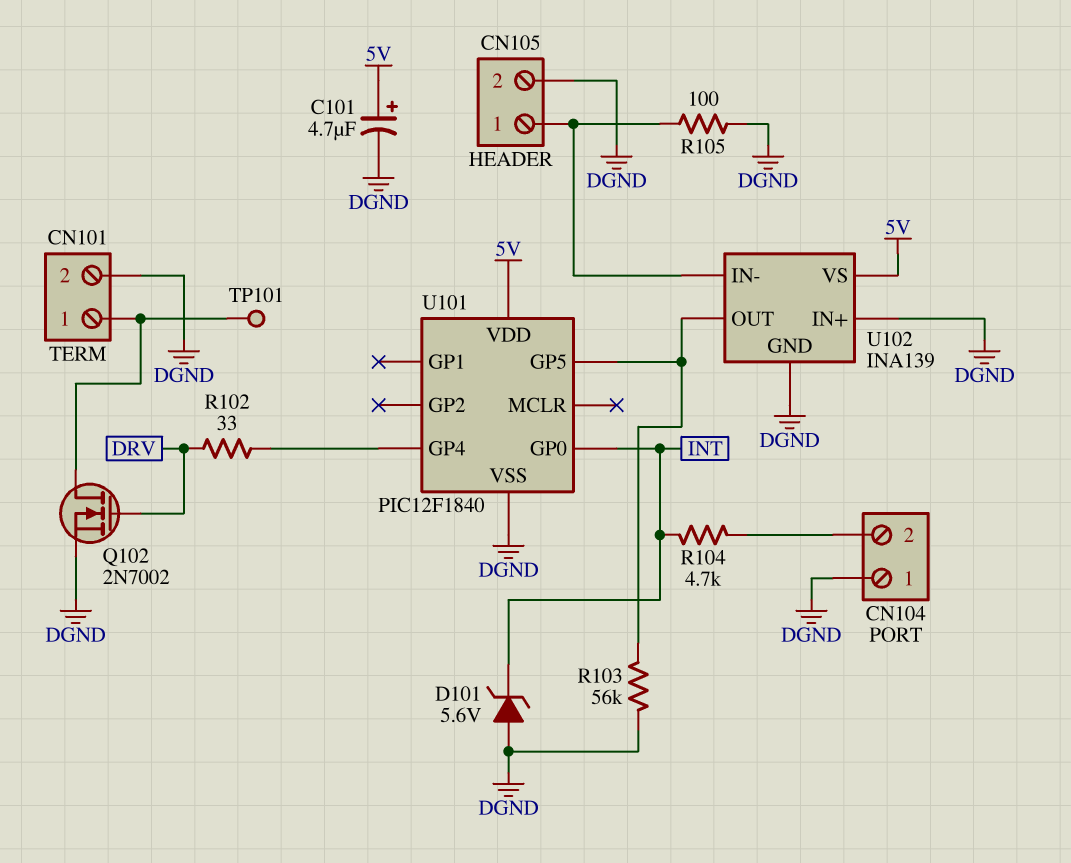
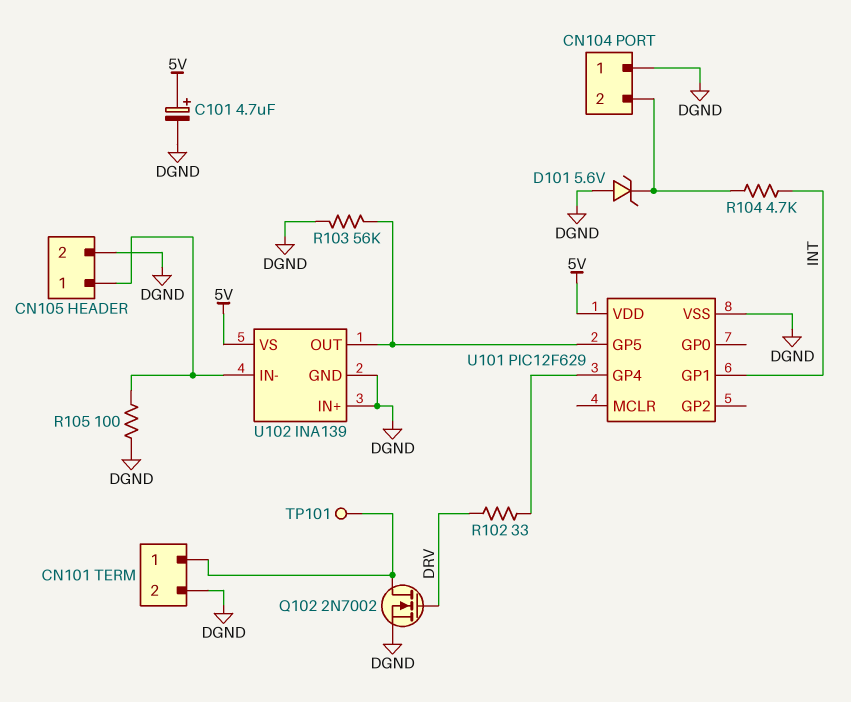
D101: zener 5.6V (A DGND, K INT) -> zener 5.6V (A DGND, K CN104/2)
U101: PIC12F1840 -> PIC12F629
U101 pin GP0: INT -> none
U101 pin GP1: none -> INT

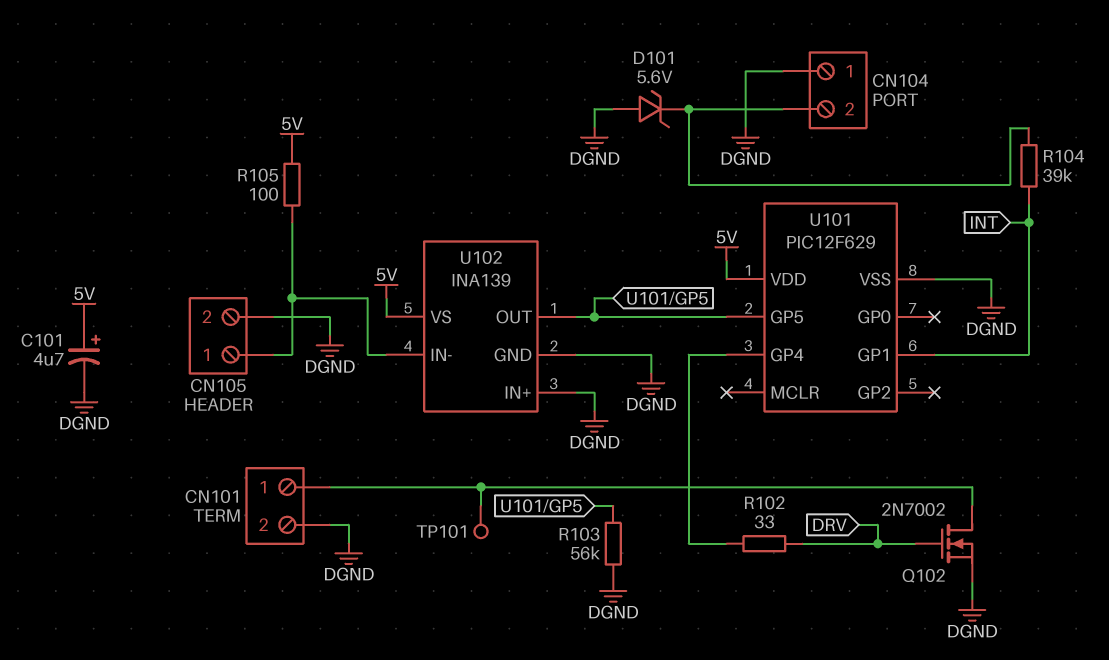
R104: 4.7k (CN104/2, INT) -> 39k (CN104/2, INT)
R105: 100 (CN105/1, DGND) -> 100 (5V, CN105/1)

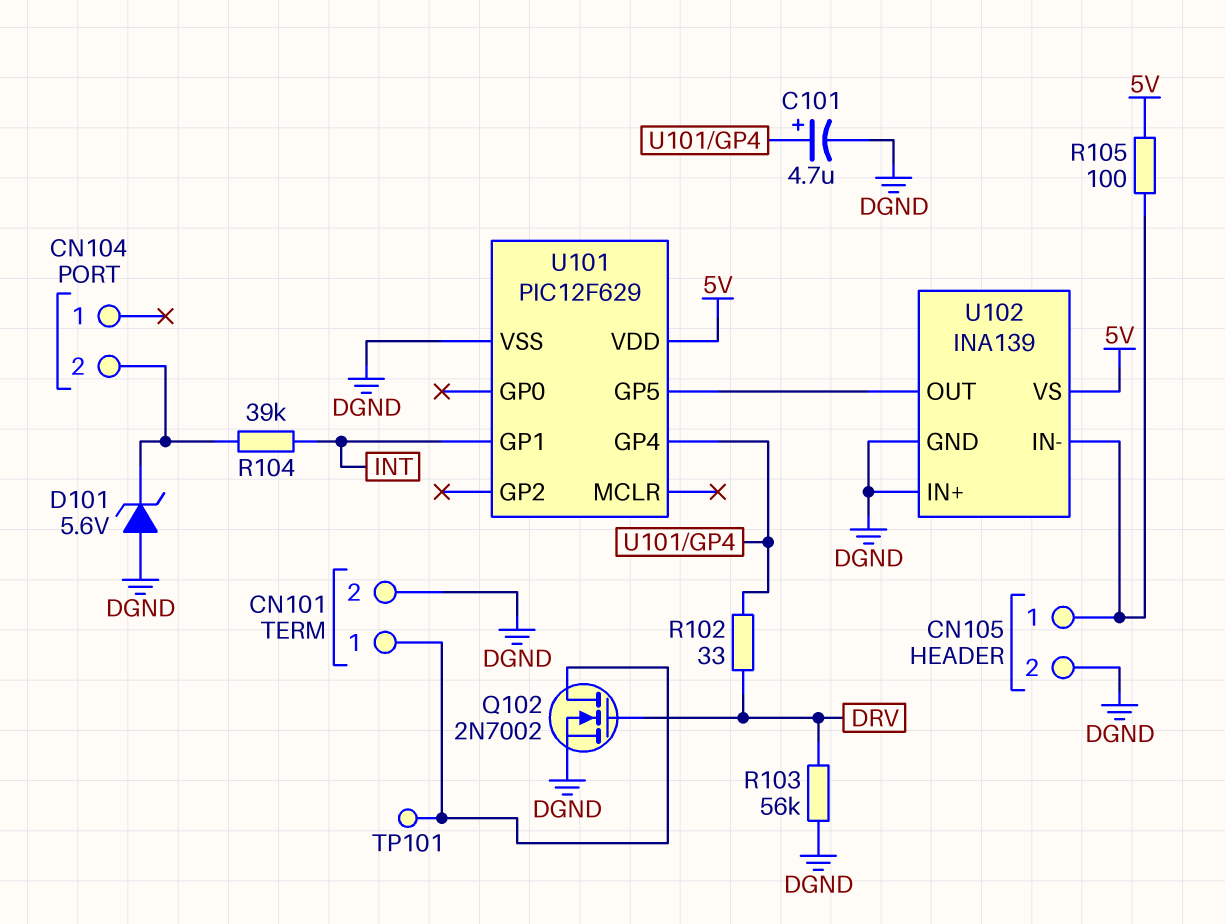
C101: 4.7uF (plus 5V, minus DGND) -> 4.7uF (plus U101/GP4, minus DGND)
CN104 pin 1: DGND -> none
R103: 56k (DGND, U101/GP5) -> 56k (DGND, DRV)

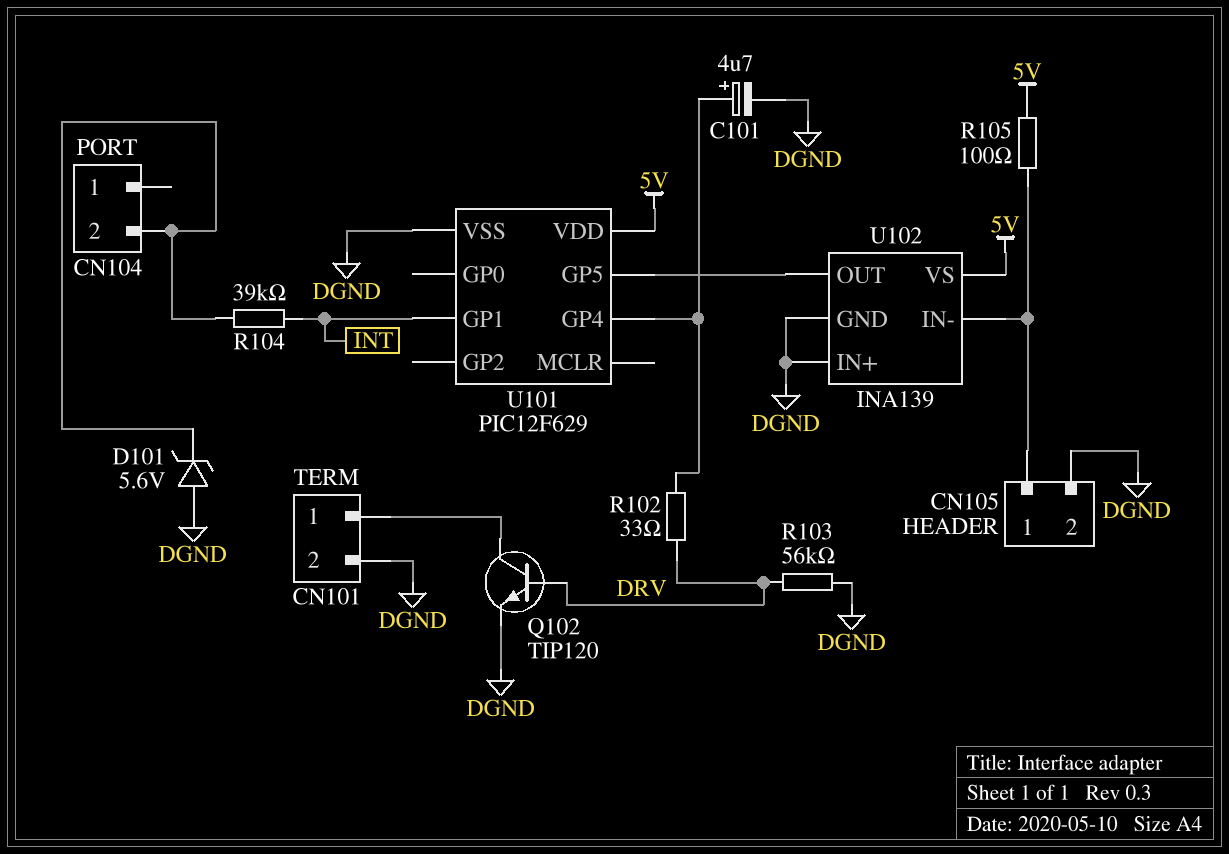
Q102: NMOS 2N7002 (G DRV, D CN101/1, S DGND) -> NPN TIP120 (B DRV, C CN101/1, E DGND)
TP101: test point (CN101/1) -> none

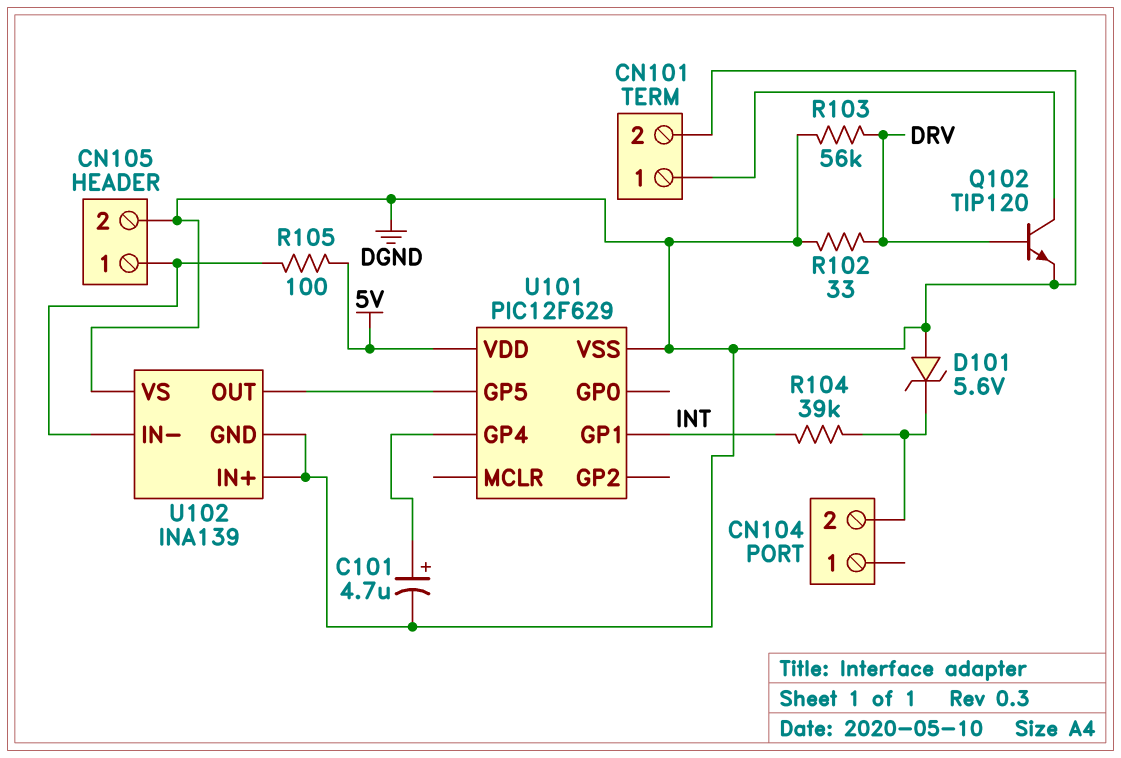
R102: 33 (DRV, U101/GP4) -> 33 (DGND, DRV)
U102 pin VS: 5V -> DGND

